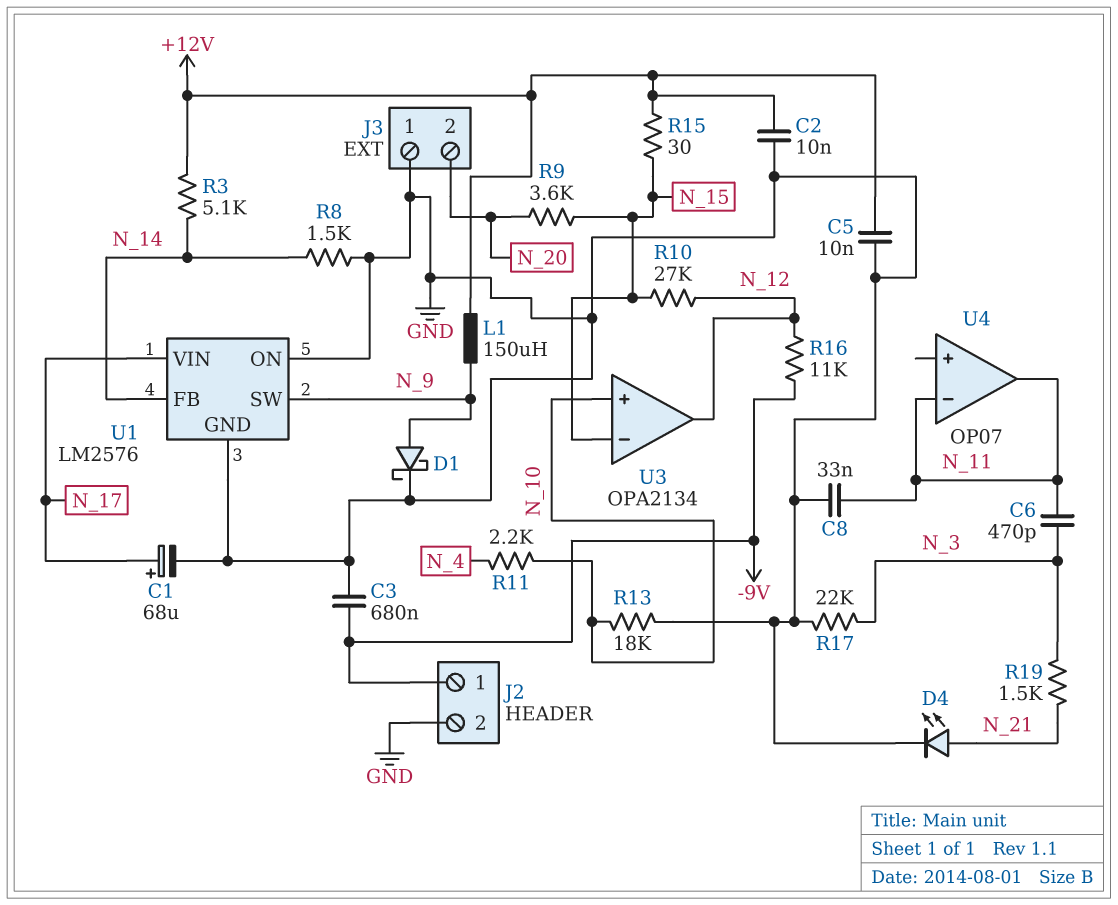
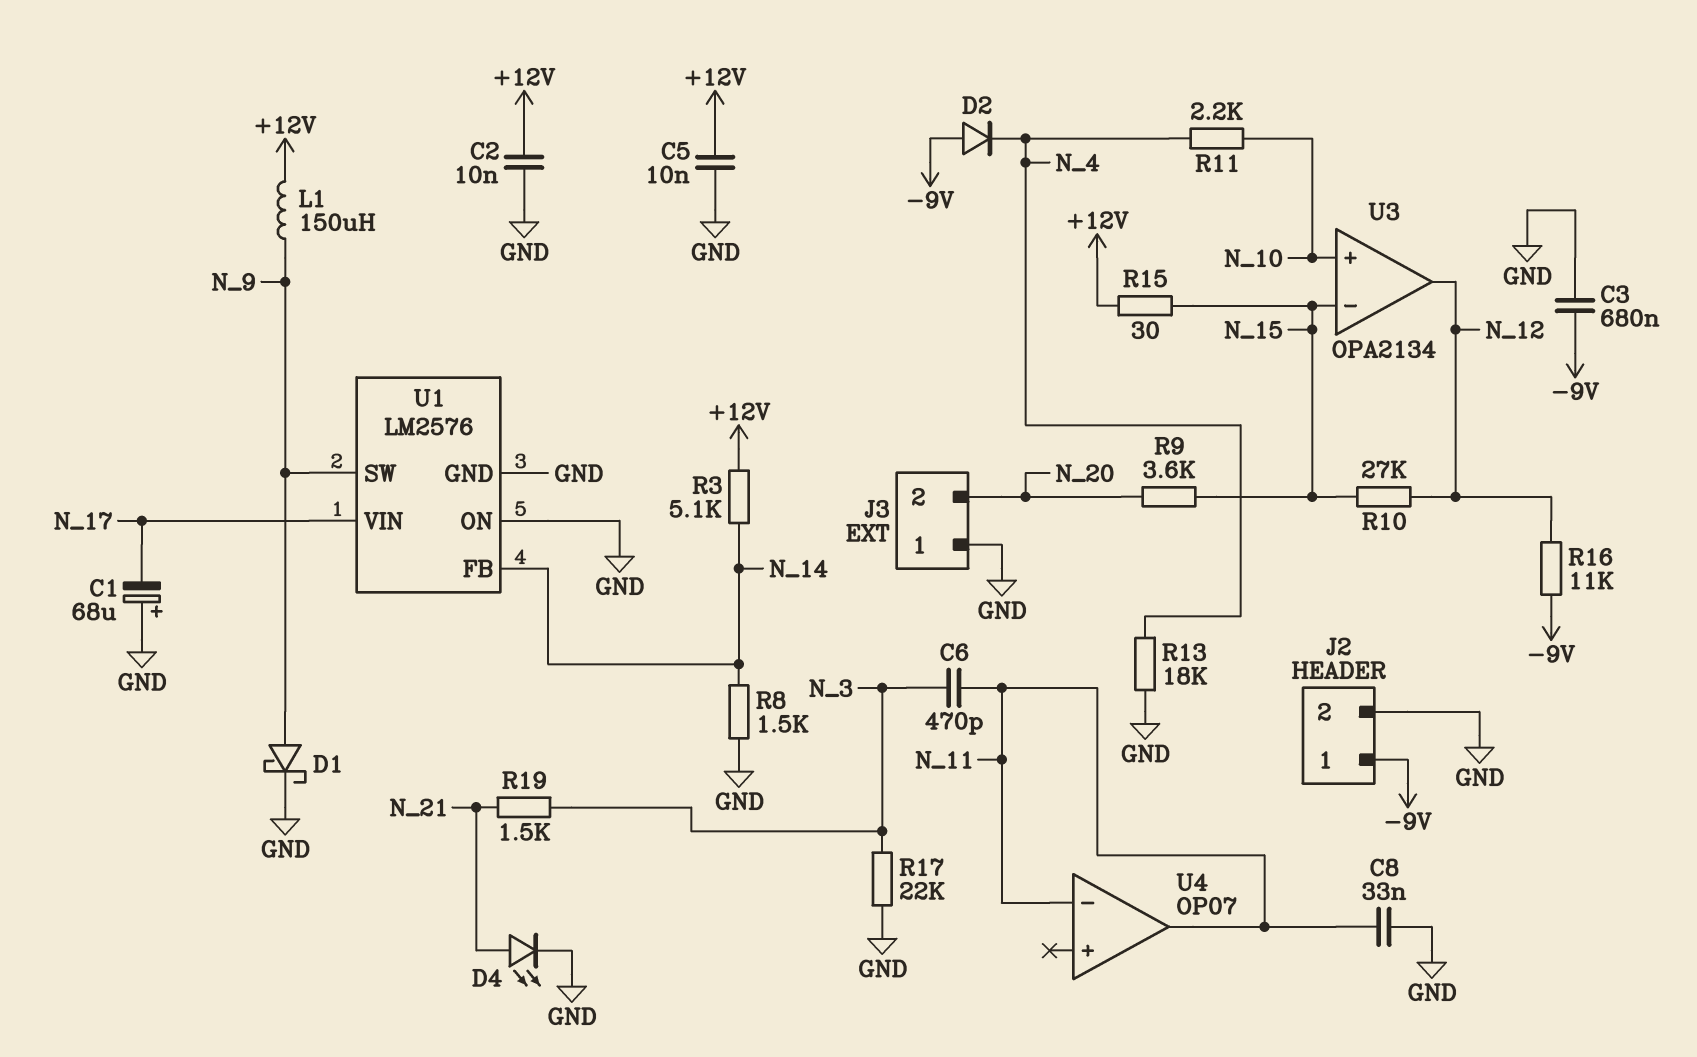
C1: 68uF (plus N_17, minus GND) -> 68uF (plus GND, minus N_17)
D2: none -> diode (A -9V, K N_4)
R13: 18k (GND, N_10) -> 18k (GND, N_4)

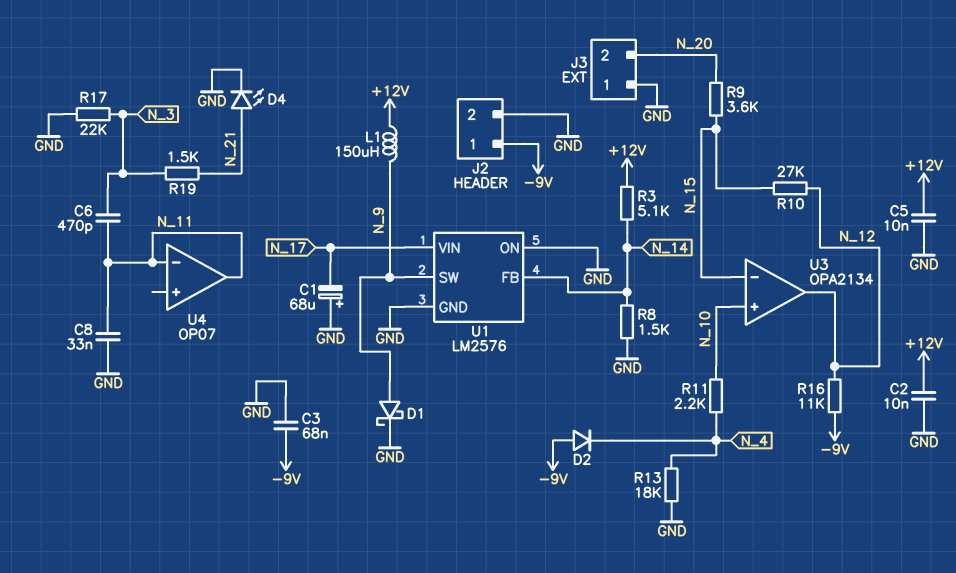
C3: 680nF (-9V, GND) -> 68nF (-9V, GND)
R15: 30 (+12V, N_15) -> none

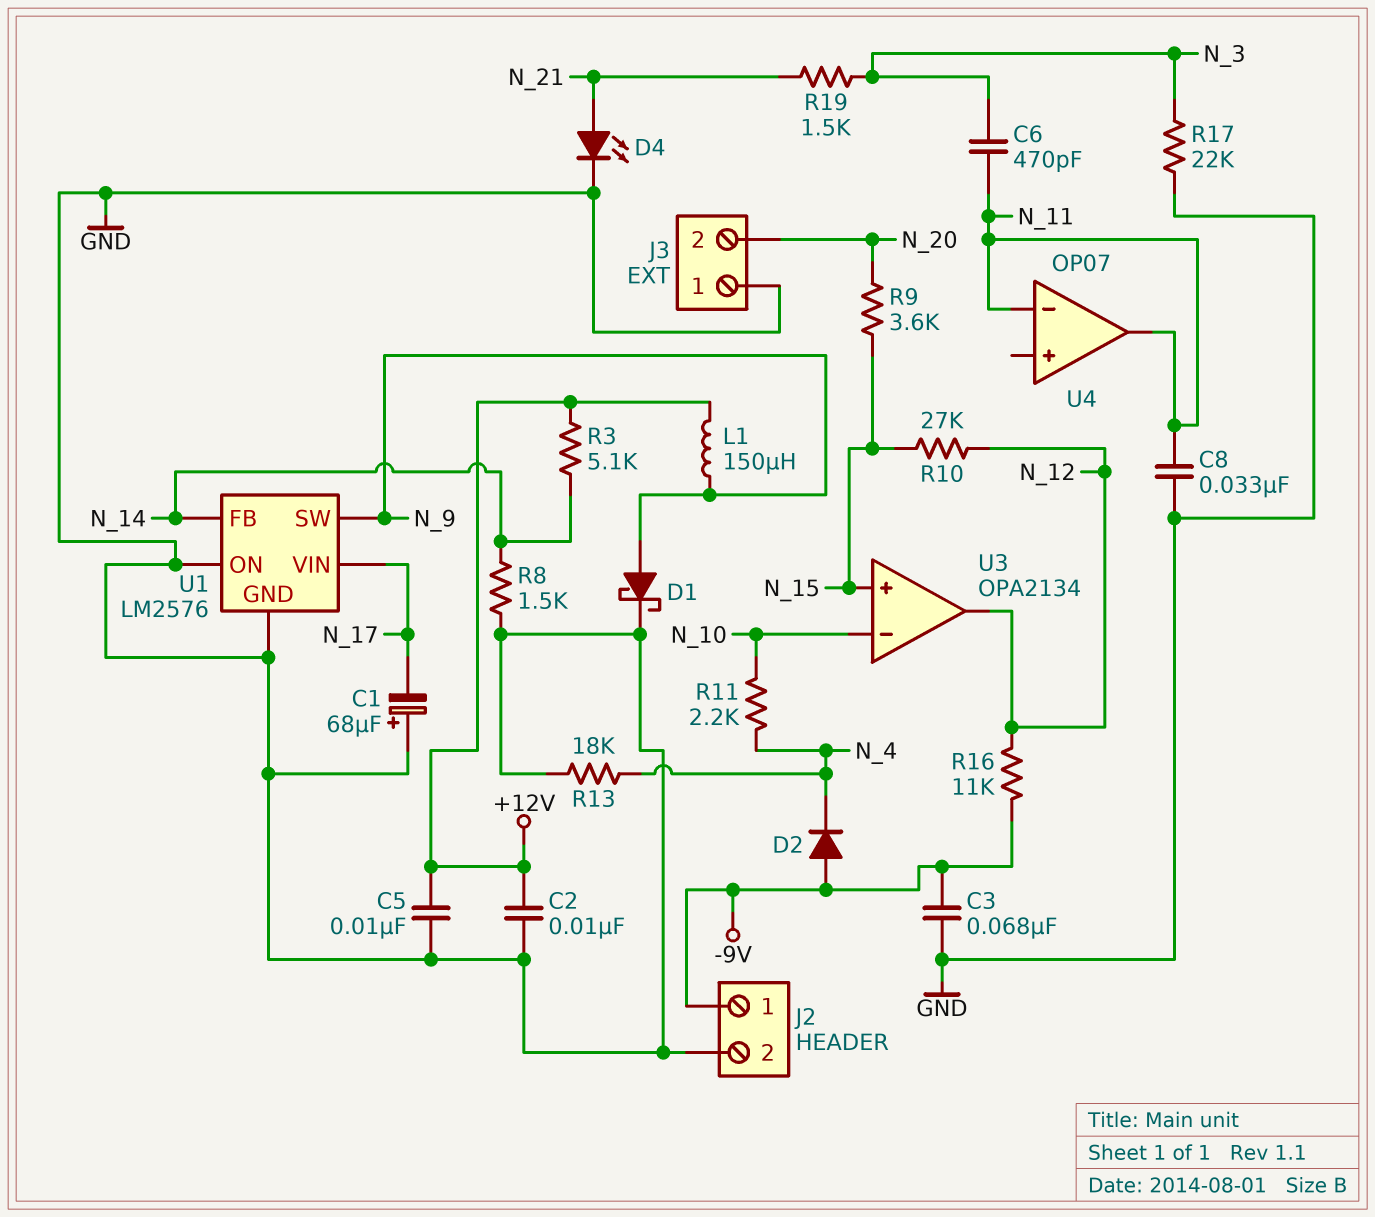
U3 pin in+: N_10 -> N_15
U3 pin in-: N_15 -> N_10

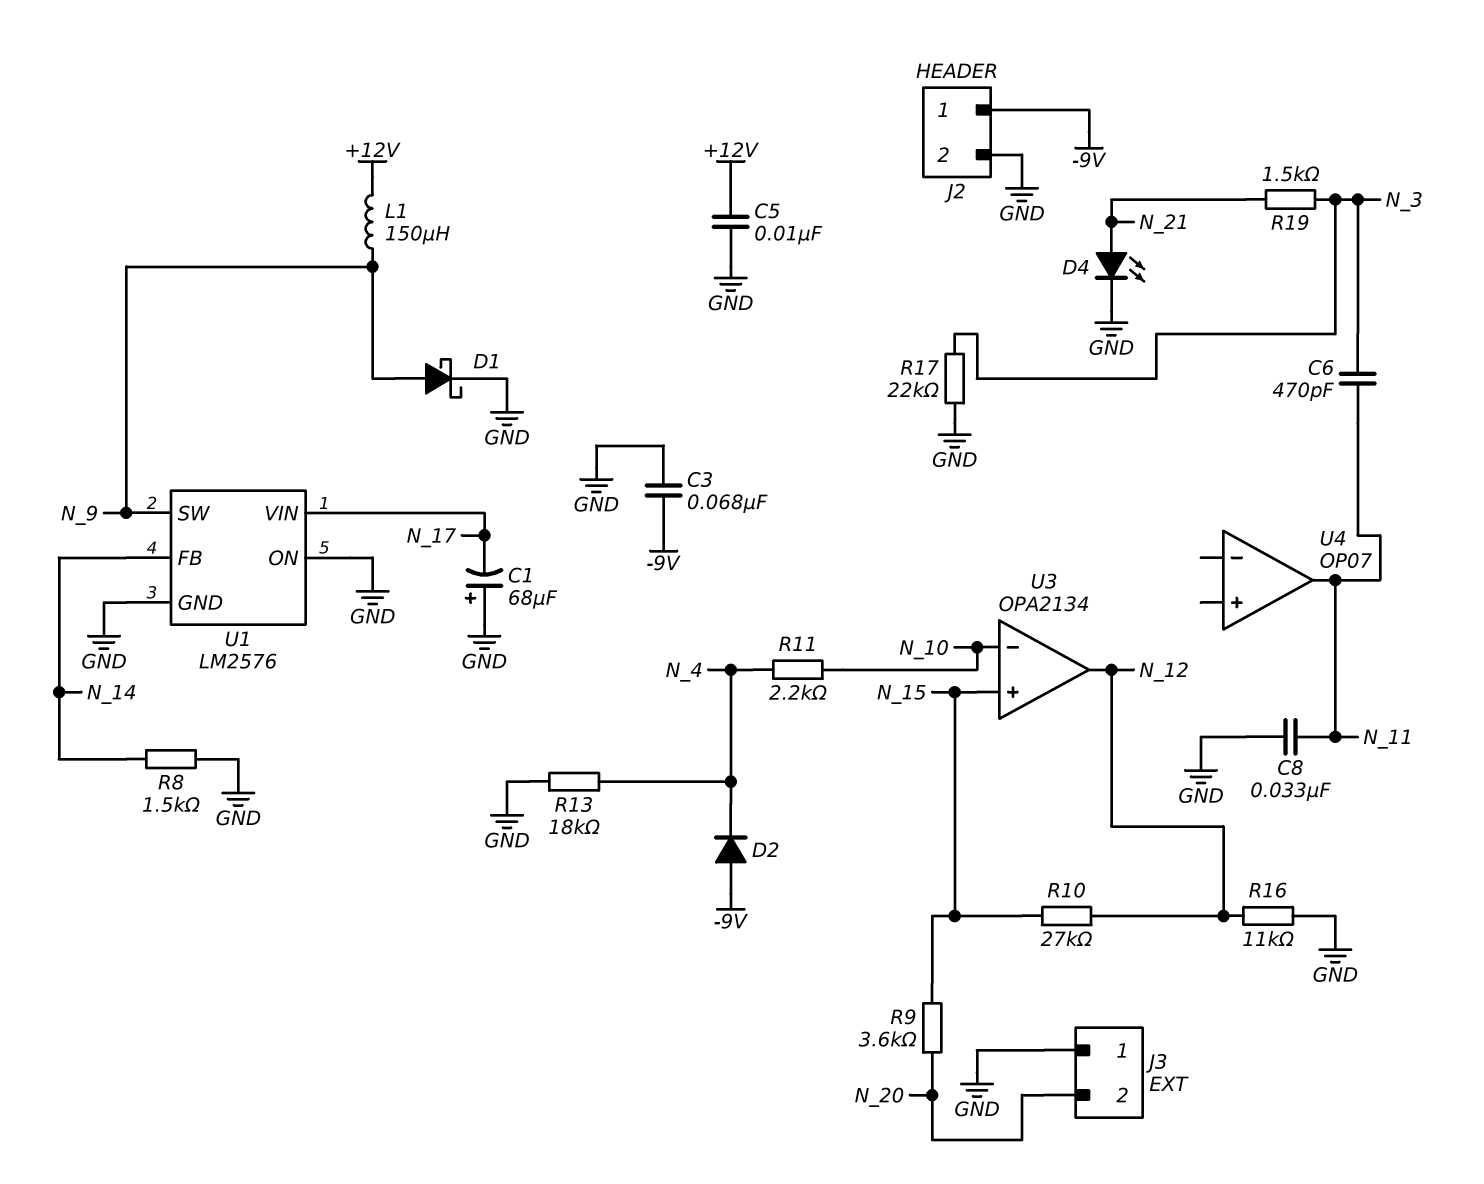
C2: 10nF (+12V, GND) -> none
R3: 5.1k (+12V, N_14) -> none
R16: 11k (-9V, N_12) -> 11k (GND, N_12)
U4 pin in-: N_11 -> none

